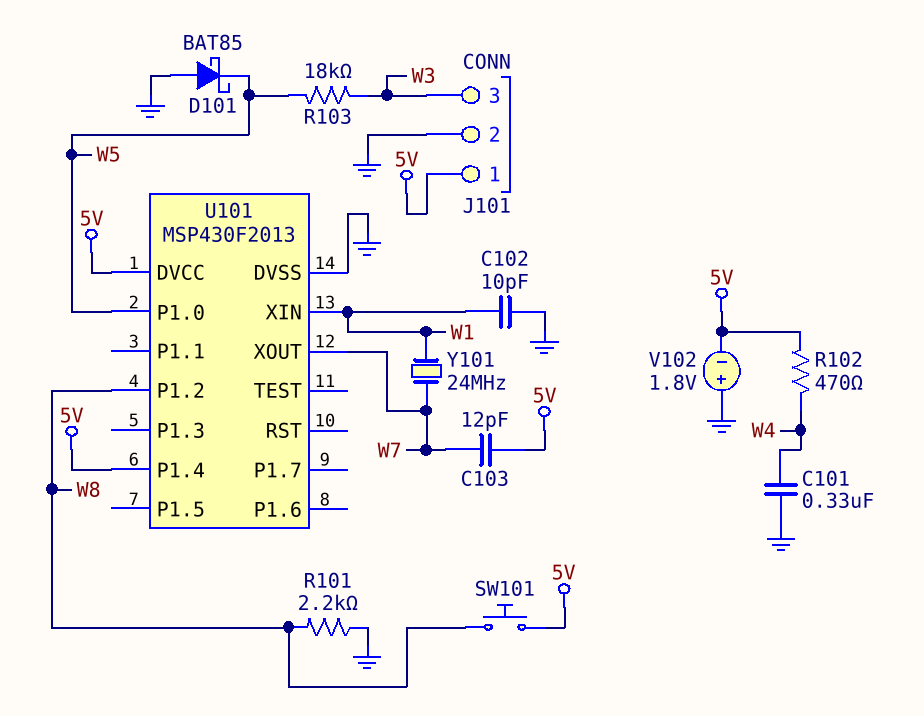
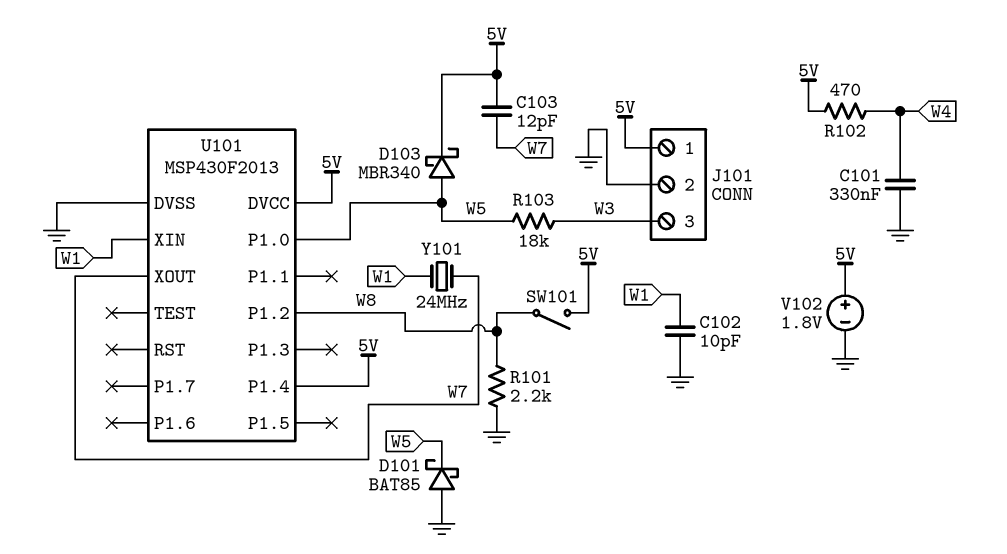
D103: none -> schottky MBR340 (A W5, K 5V)
SW101: button (5V, W8) -> switch (5V, W8)
V102: 1.8V (plus GND, minus 5V) -> 1.8V (plus 5V, minus GND)

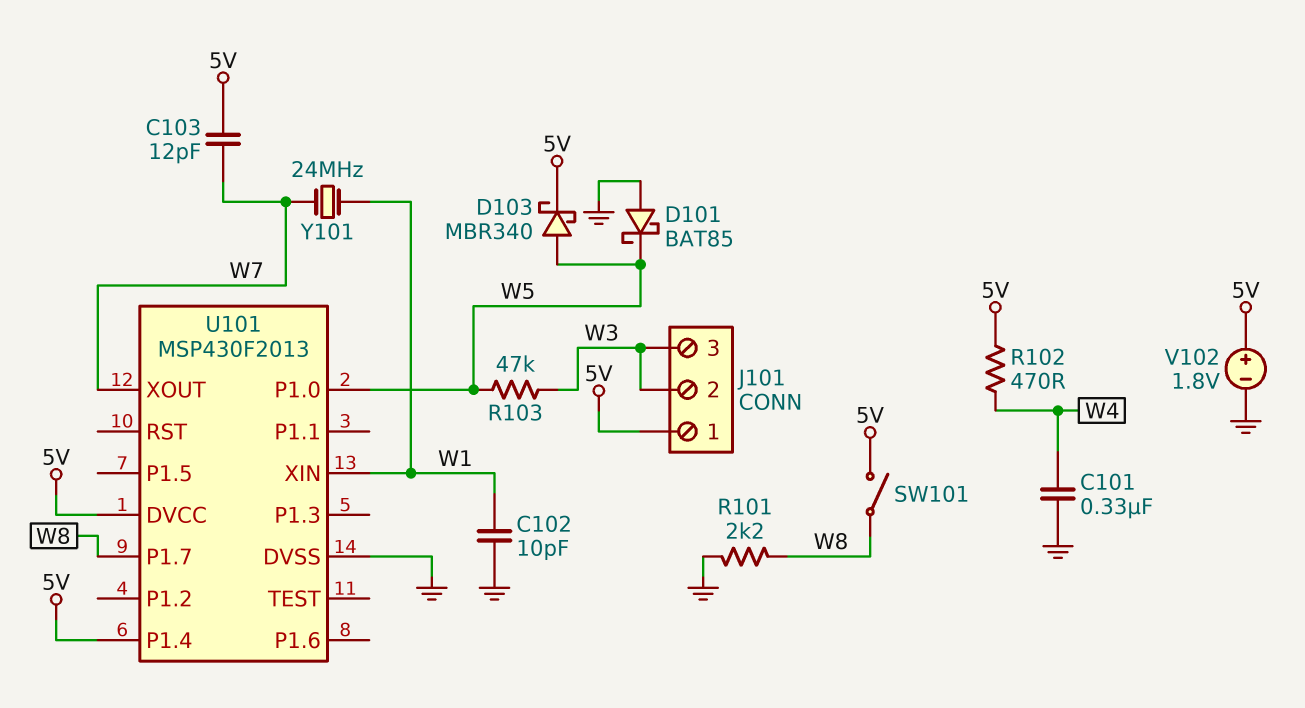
J101 pin 2: GND -> W3
R103: 18k (W3, W5) -> 47k (W3, W5)
U101 pin P1.2: W8 -> none
U101 pin P1.7: none -> W8

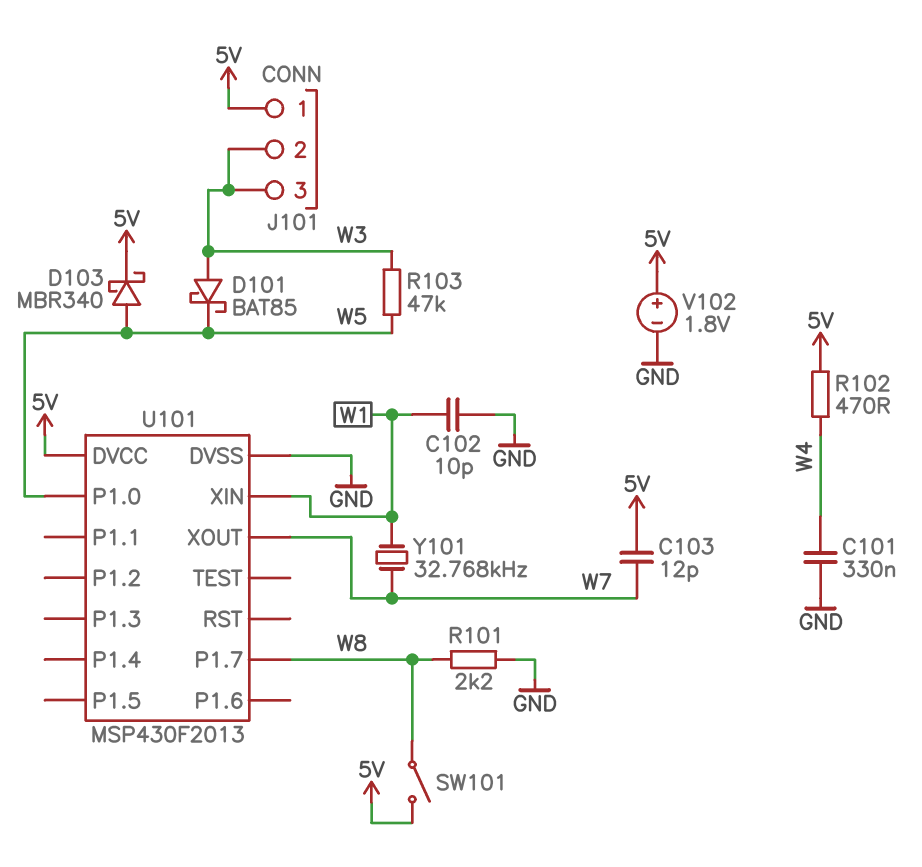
D101: schottky BAT85 (A GND, K W5) -> schottky BAT85 (A W3, K W5)
U101 pin P1.4: 5V -> none
Y101: 24MHz (W1, W7) -> 32.768kHz (W1, W7)

